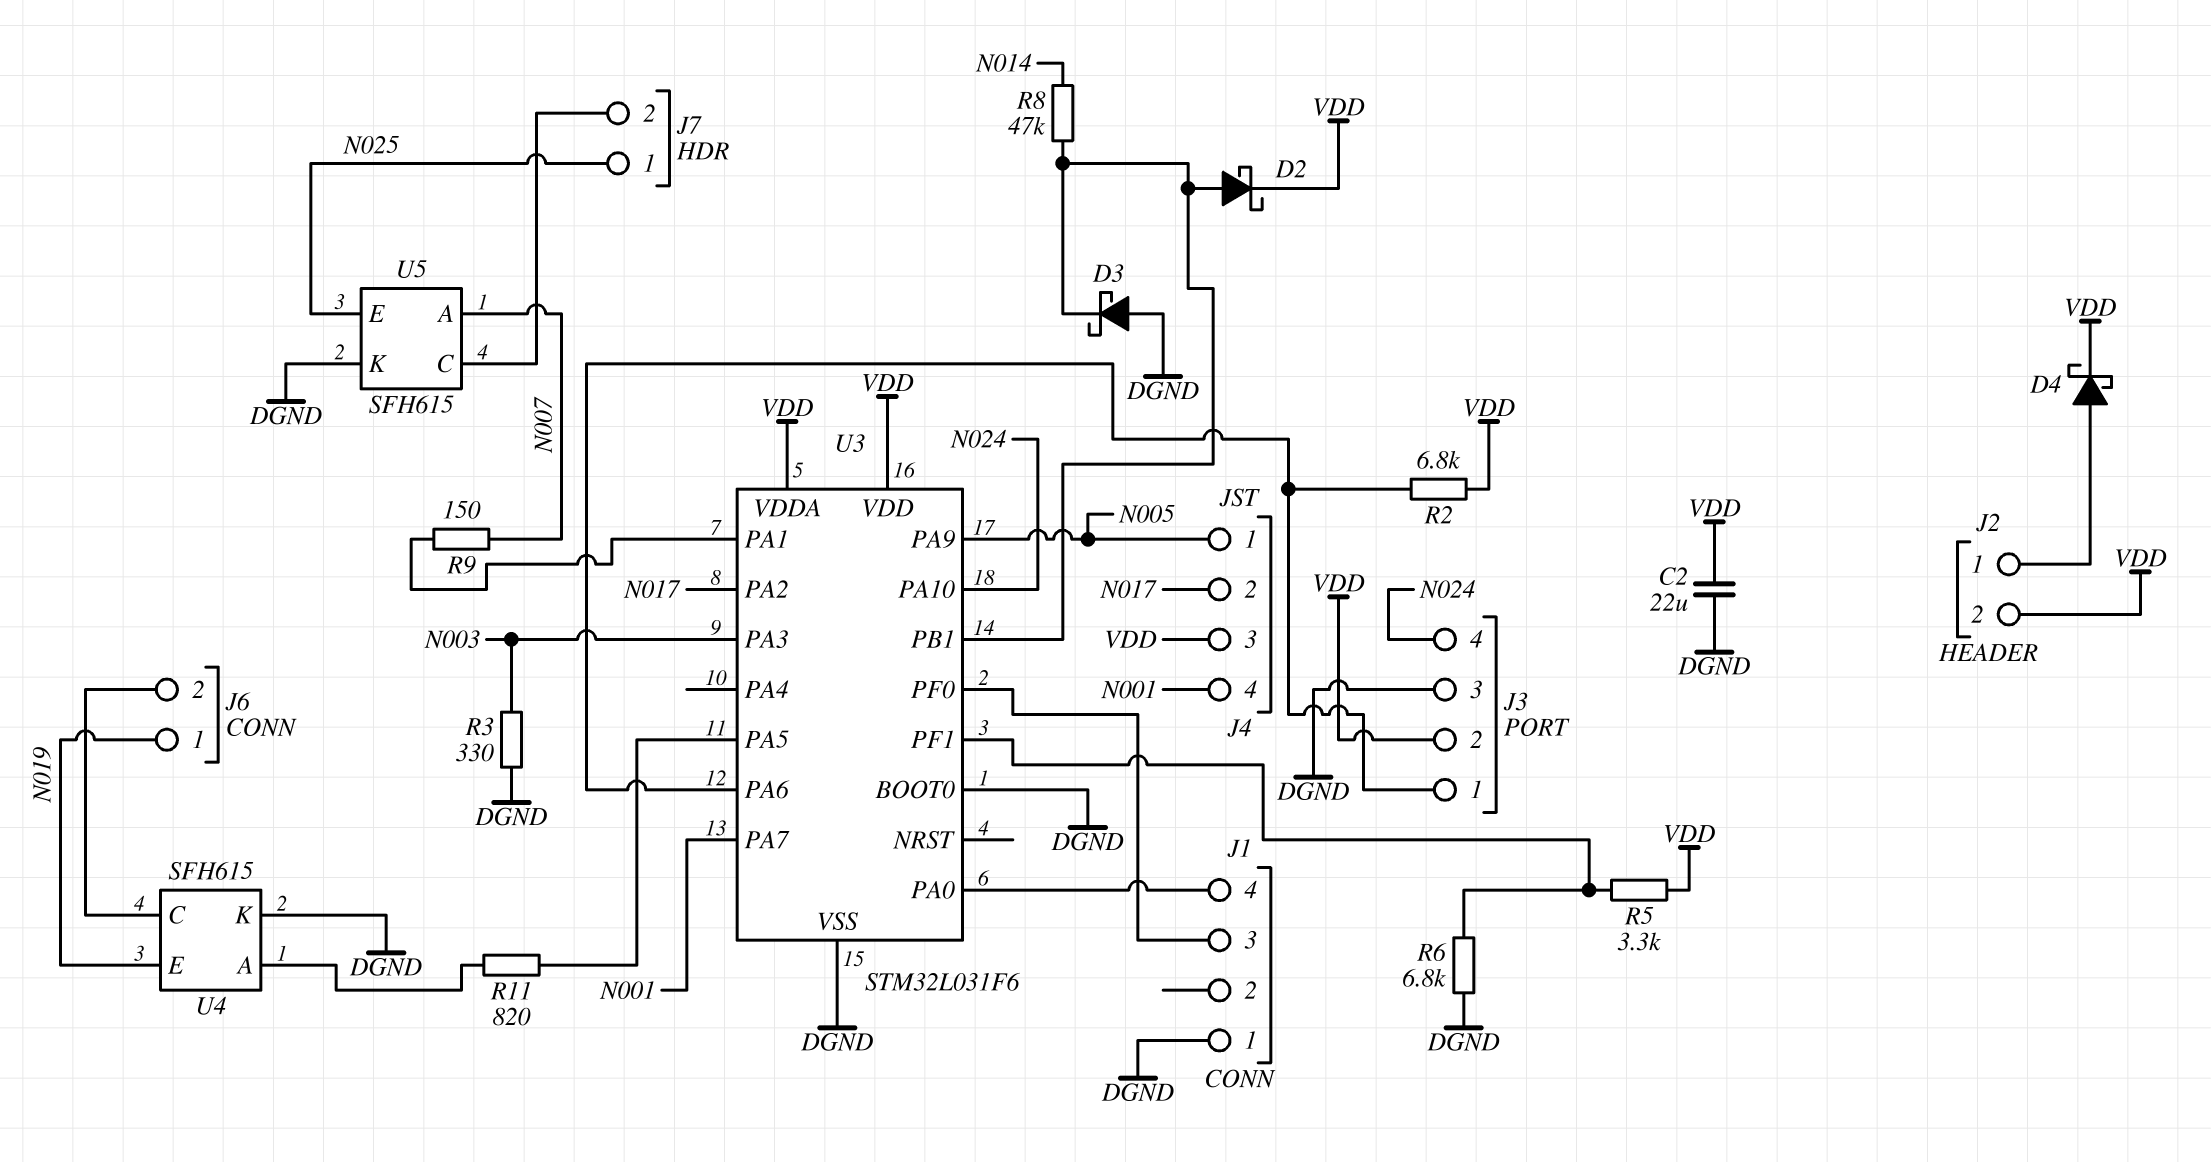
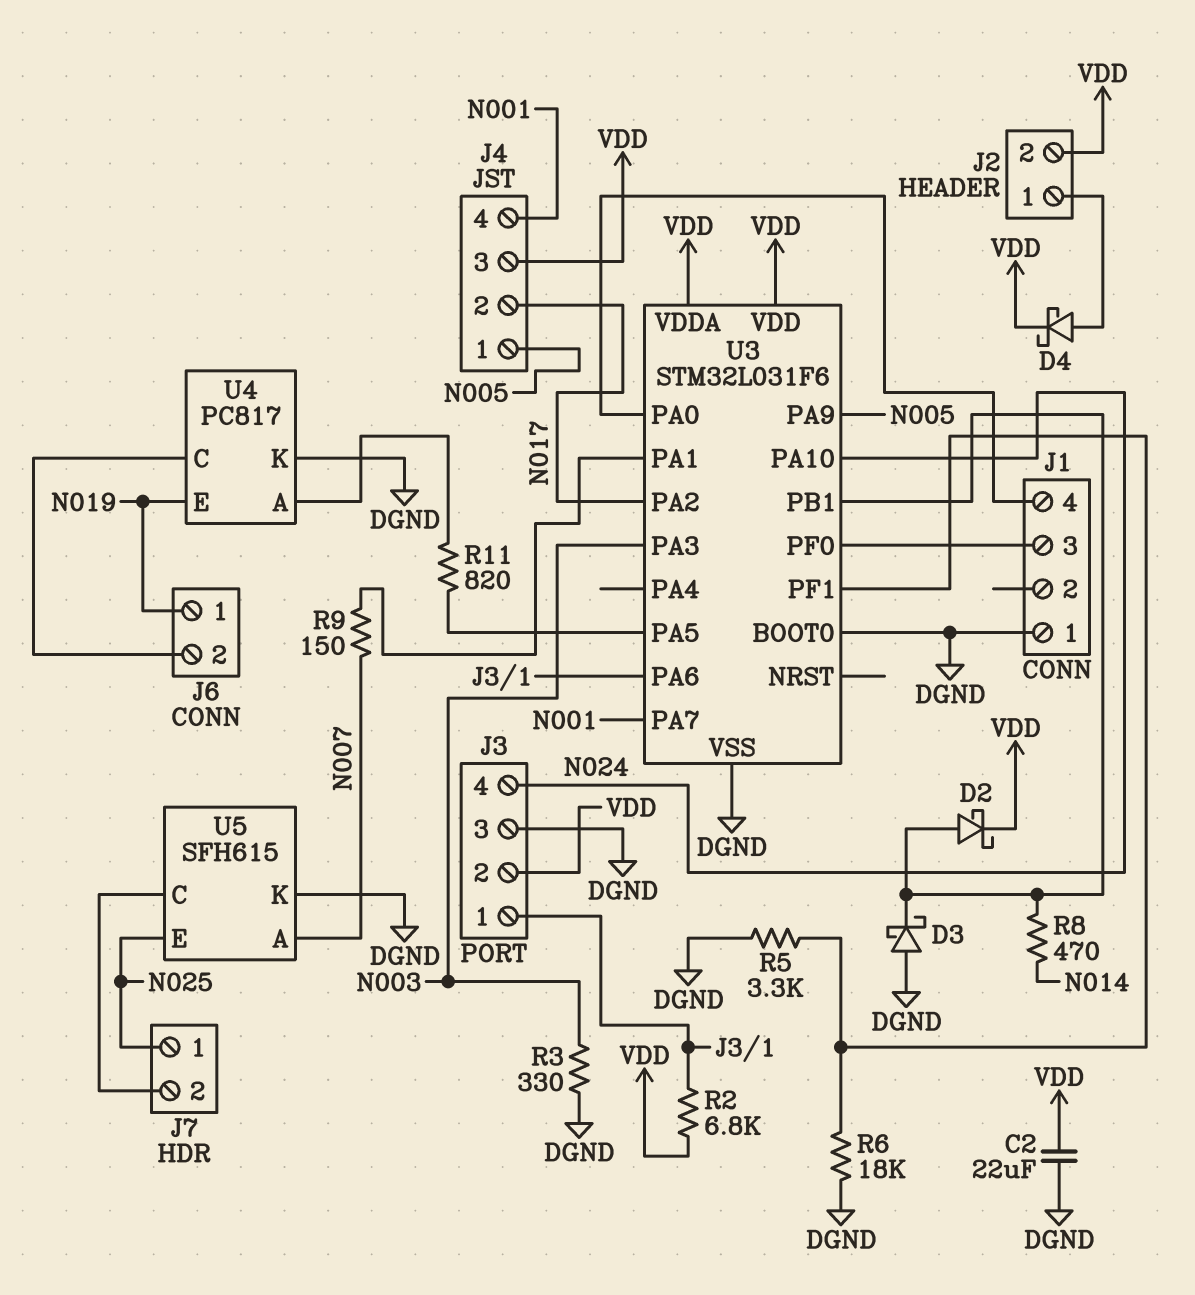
R5: 3.3k (U3/PF1, VDD) -> 3.3k (DGND, U3/PF1)
R6: 6.8k (DGND, U3/PF1) -> 18k (DGND, U3/PF1)
R8: 47k (N014, U3/PB1) -> 470 (N014, U3/PB1)
U4: SFH615 -> PC817

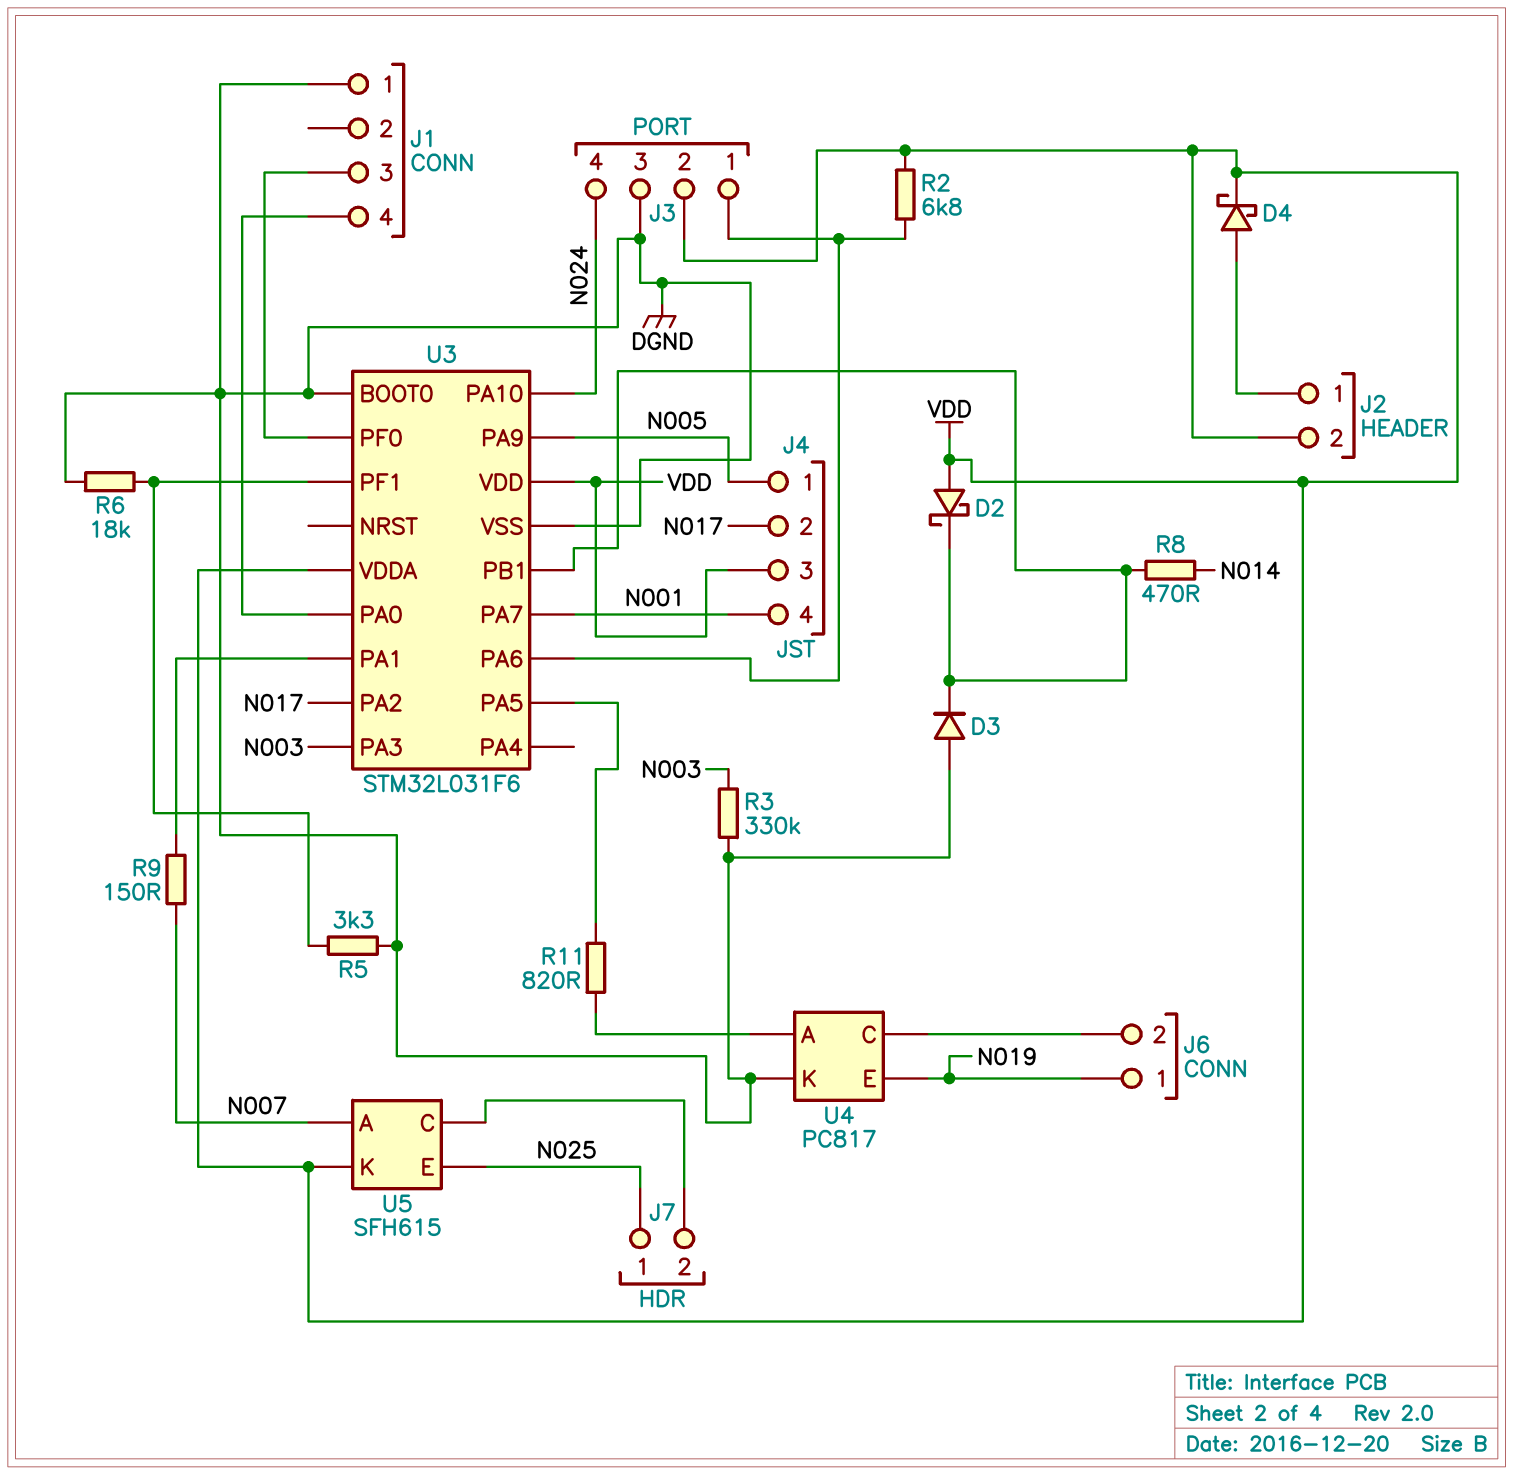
C2: 22uF (DGND, VDD) -> none
D2: schottky (A U3/PB1, K VDD) -> schottky (A VDD, K U3/PB1)
D3: schottky (A DGND, K U3/PB1) -> diode (A DGND, K U3/PB1)
R3: 330 (DGND, N003) -> 330k (DGND, N003)
U5 pin K: DGND -> VDD

